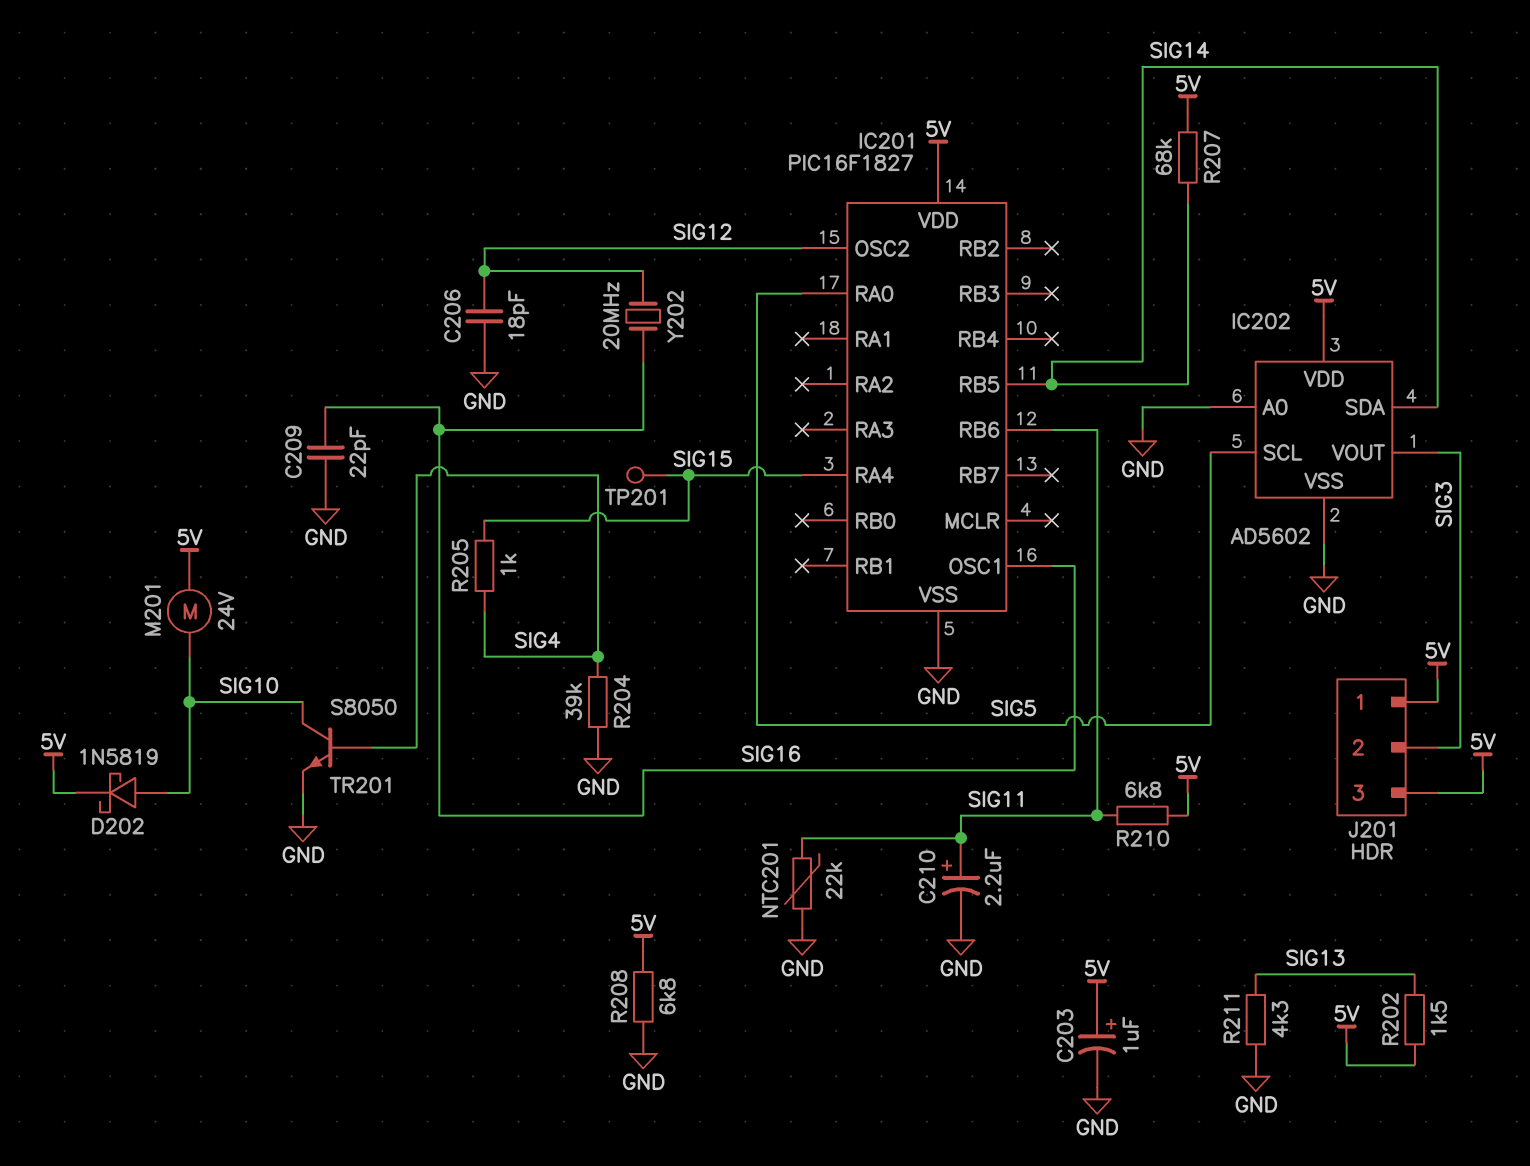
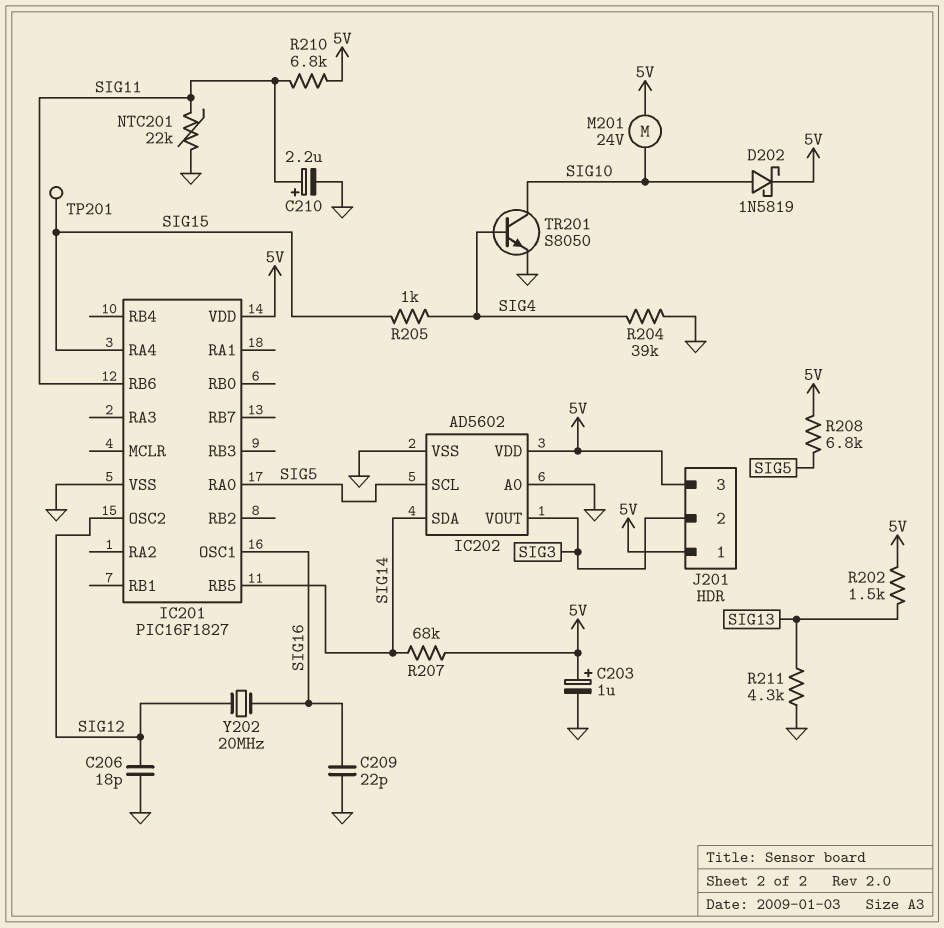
R208: 6.8k (5V, GND) -> 6.8k (5V, SIG5)

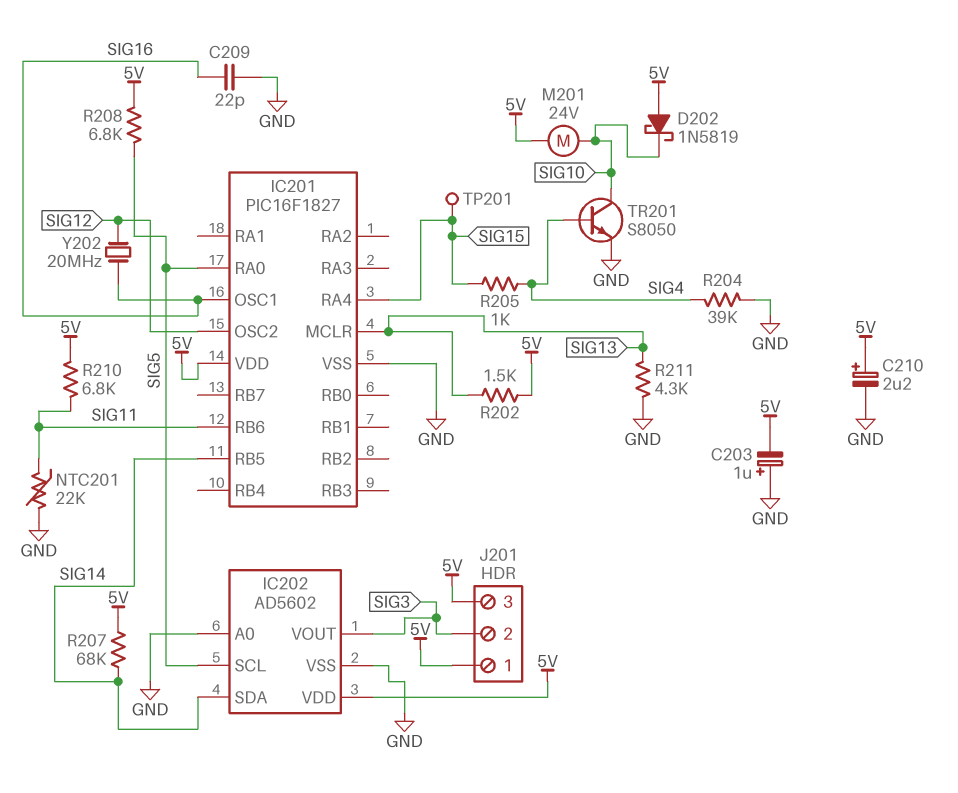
C203: 1uF (plus 5V, minus GND) -> 1uF (plus GND, minus 5V)
C206: 18pF (GND, SIG12) -> none
C210: 2.2uF (plus SIG11, minus GND) -> 2.2uF (plus 5V, minus GND)
D202: schottky 1N5819 (A SIG10, K 5V) -> schottky 1N5819 (A 5V, K SIG10)
IC201 pin MCLR: none -> SIG13

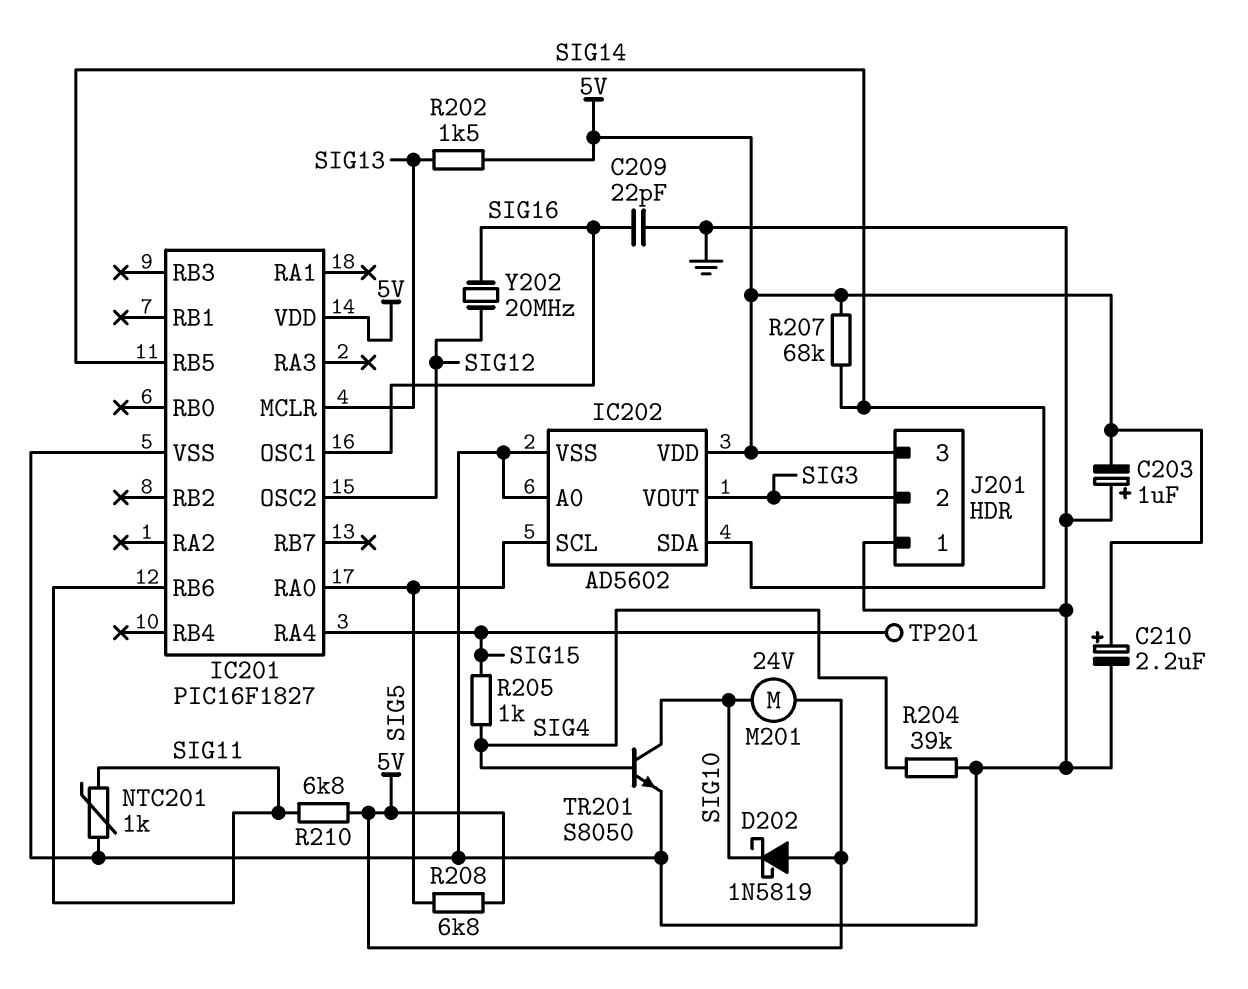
J201 pin 1: 5V -> GND
NTC201: 22k (GND, SIG11) -> 1k (GND, SIG11)
R211: 4.3k (GND, SIG13) -> none

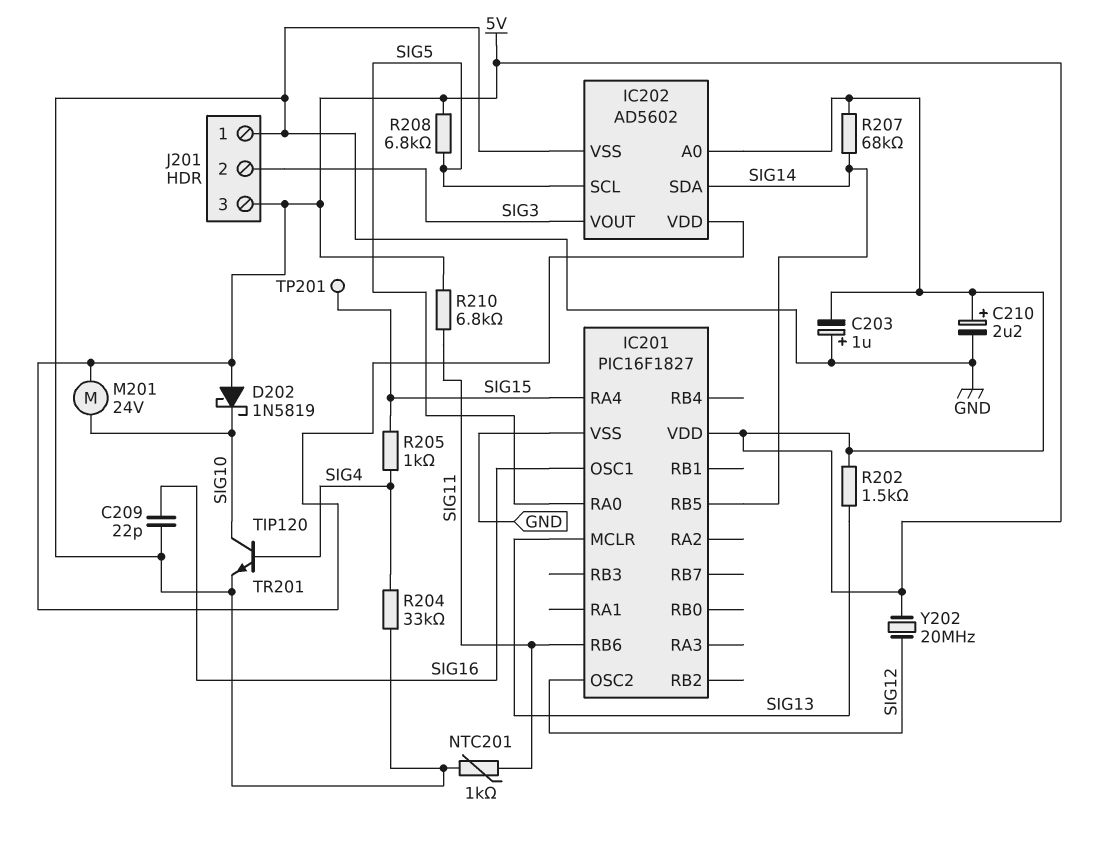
IC202 pin A0: GND -> 5V
R204: 39k (GND, SIG4) -> 33k (GND, SIG4)
TR201: NPN S8050 (B SIG4, C SIG10, E GND) -> NPN TIP120 (B SIG4, C SIG10, E GND)
Y202: 20MHz (SIG12, SIG16) -> 20MHz (5V, SIG12)

